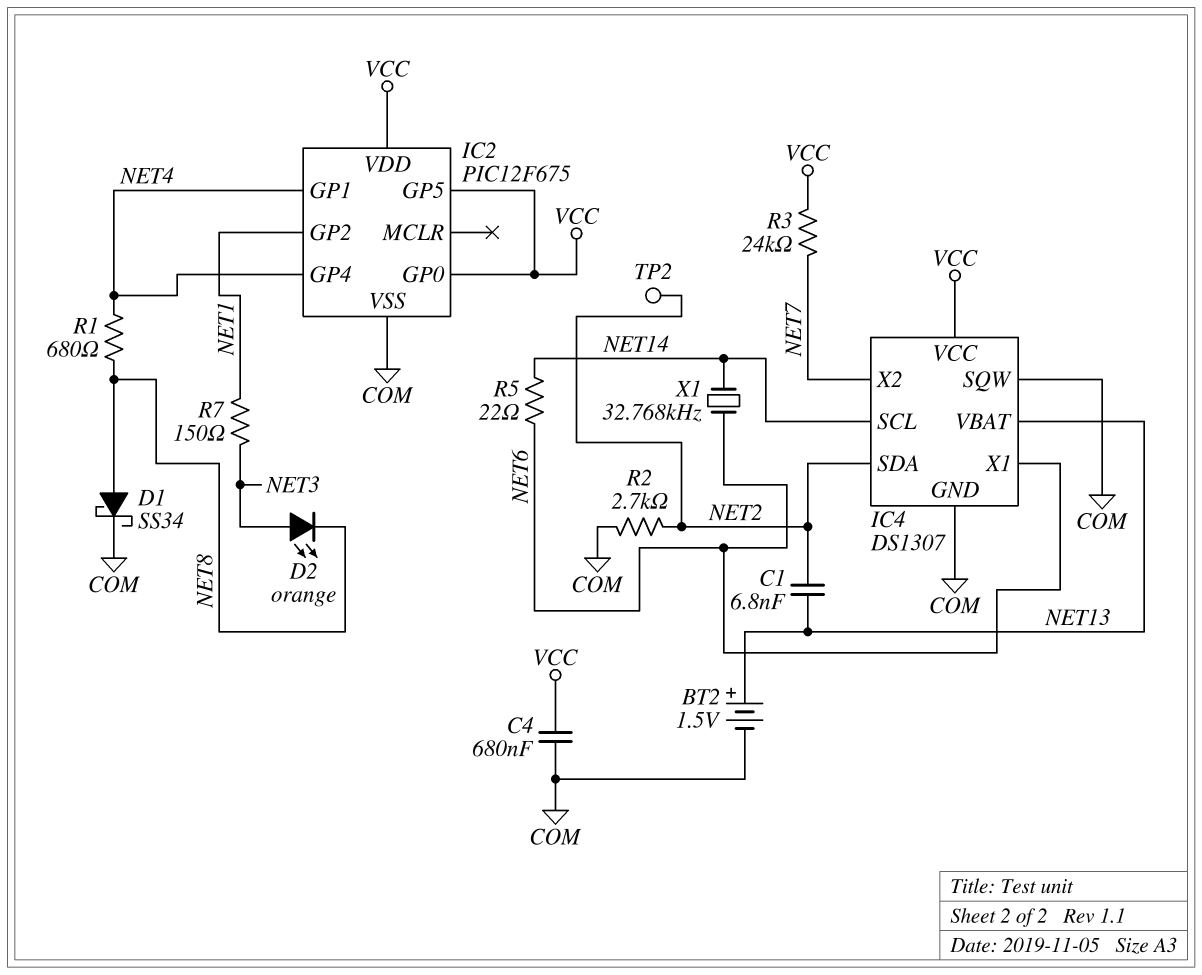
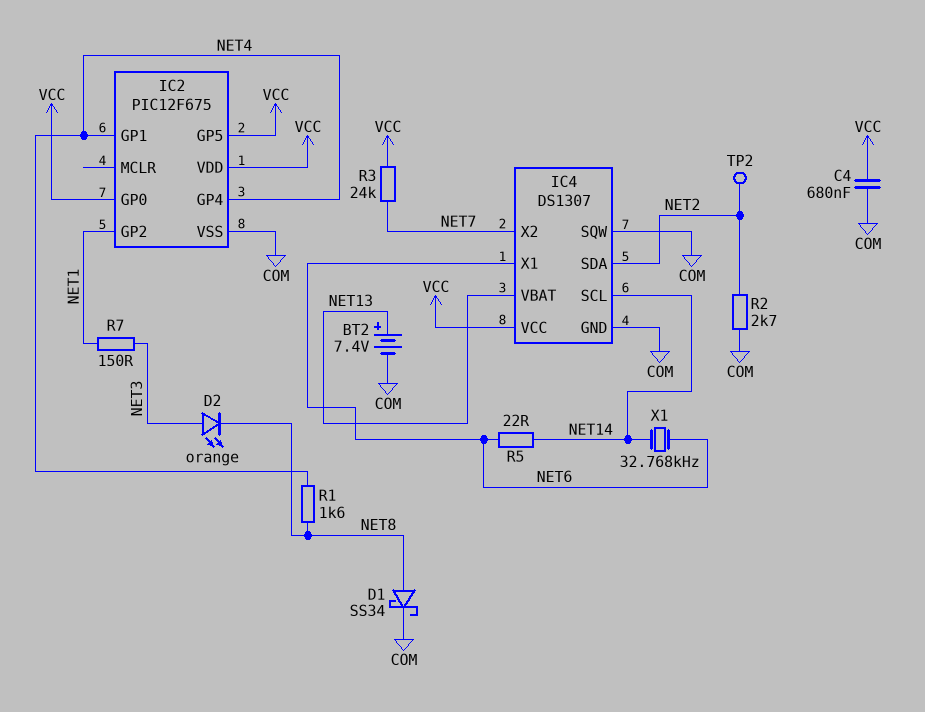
BT2: 1.5V (plus NET13, minus COM) -> 7.4V (plus NET13, minus COM)
C1: 6.8nF (NET2, NET13) -> none
R1: 680 (NET4, NET8) -> 1.6k (NET4, NET8)

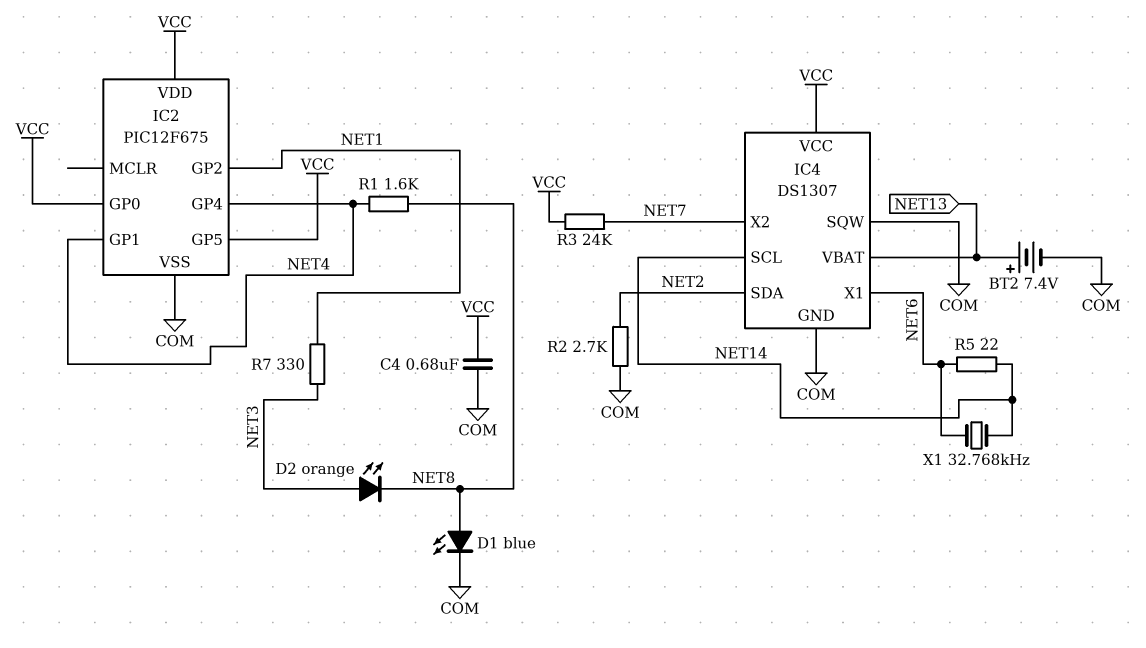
D1: schottky SS34 (A NET8, K COM) -> LED blue (A NET8, K COM)
R7: 150 (NET1, NET3) -> 330 (NET1, NET3)
TP2: test point (NET2) -> none

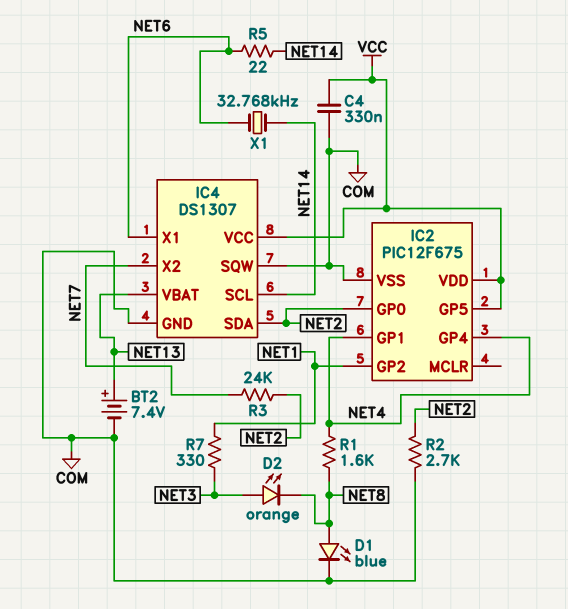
C4: 680nF (COM, VCC) -> 330nF (COM, VCC)
IC2 pin GP0: VCC -> NET2
R3: 24k (NET7, VCC) -> 24k (NET2, NET7)

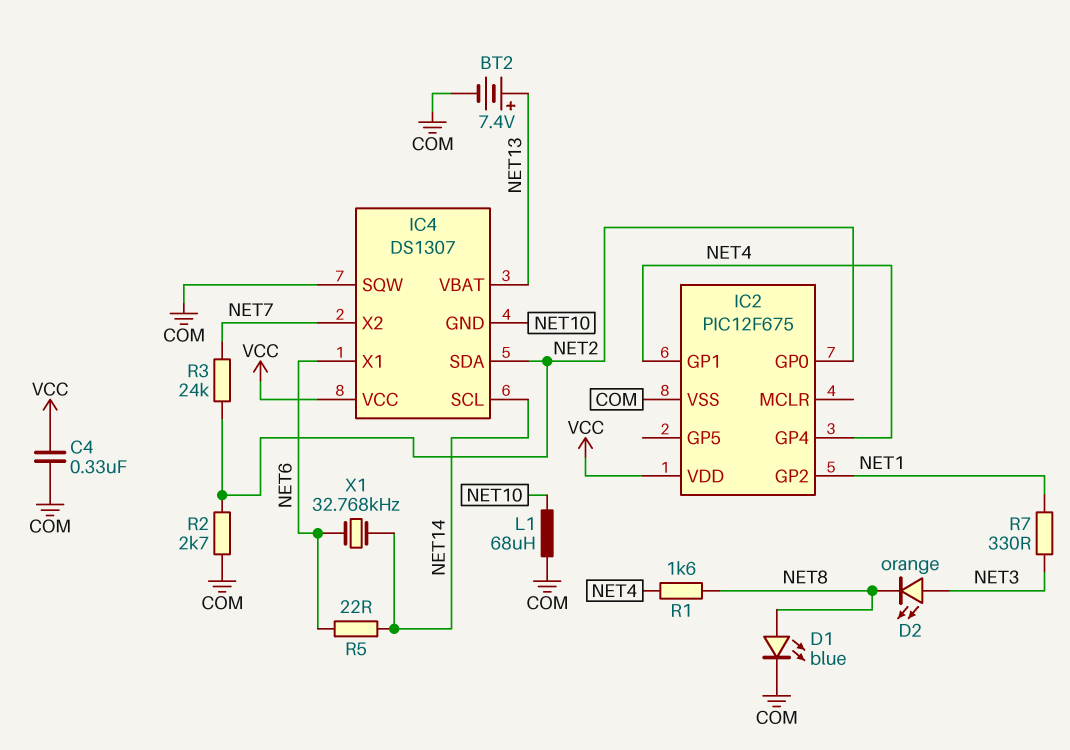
IC2 pin GP5: VCC -> none
IC4 pin GND: COM -> NET10
L1: none -> 68uH (COM, NET10)

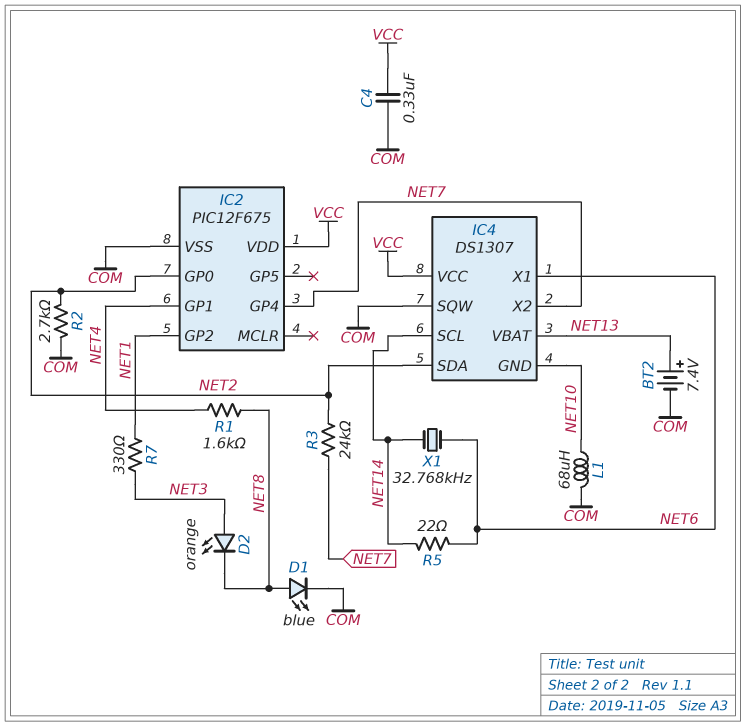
IC2 pin GP4: NET4 -> NET7

